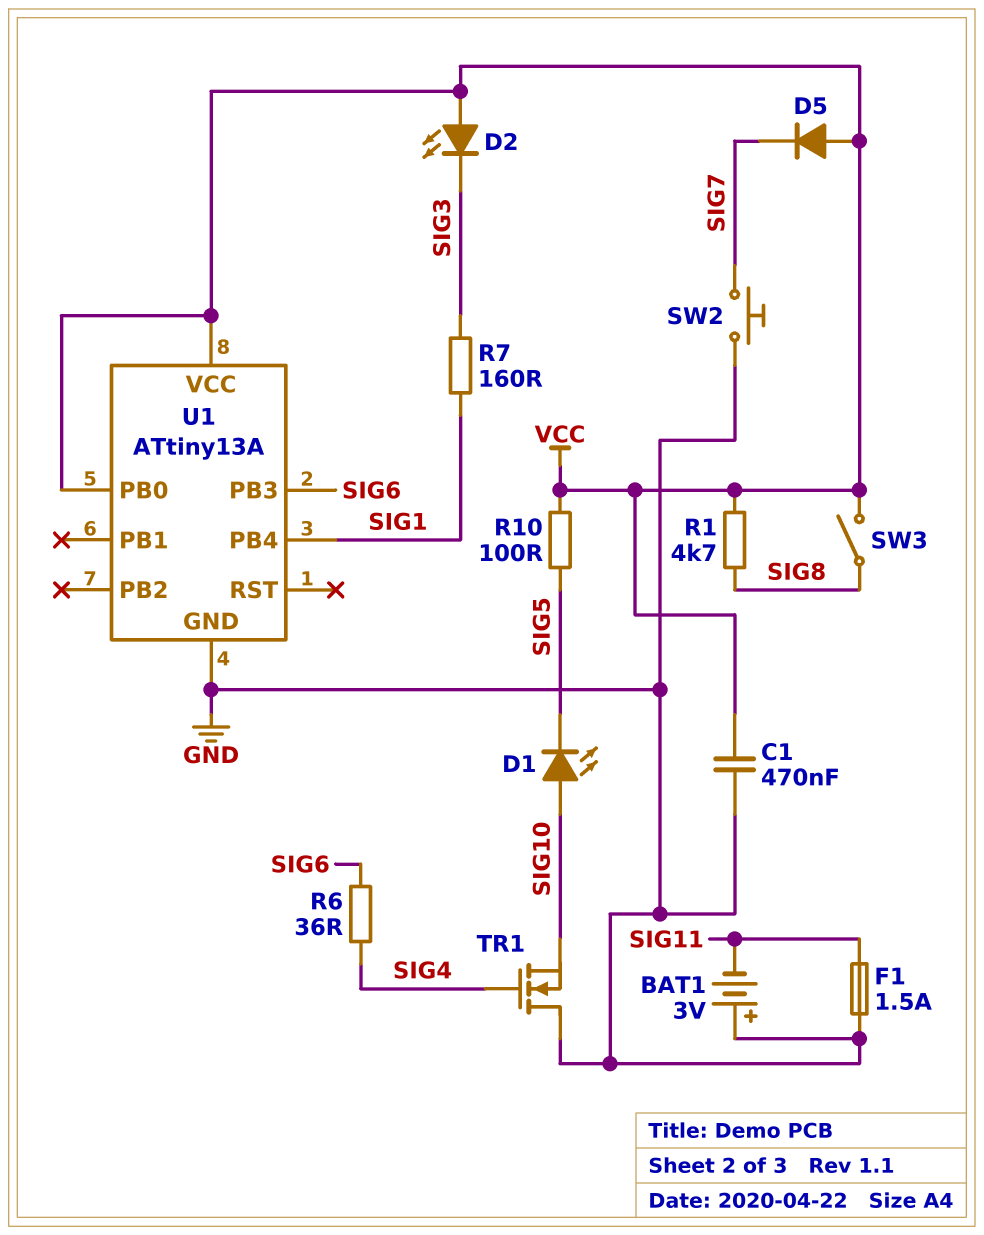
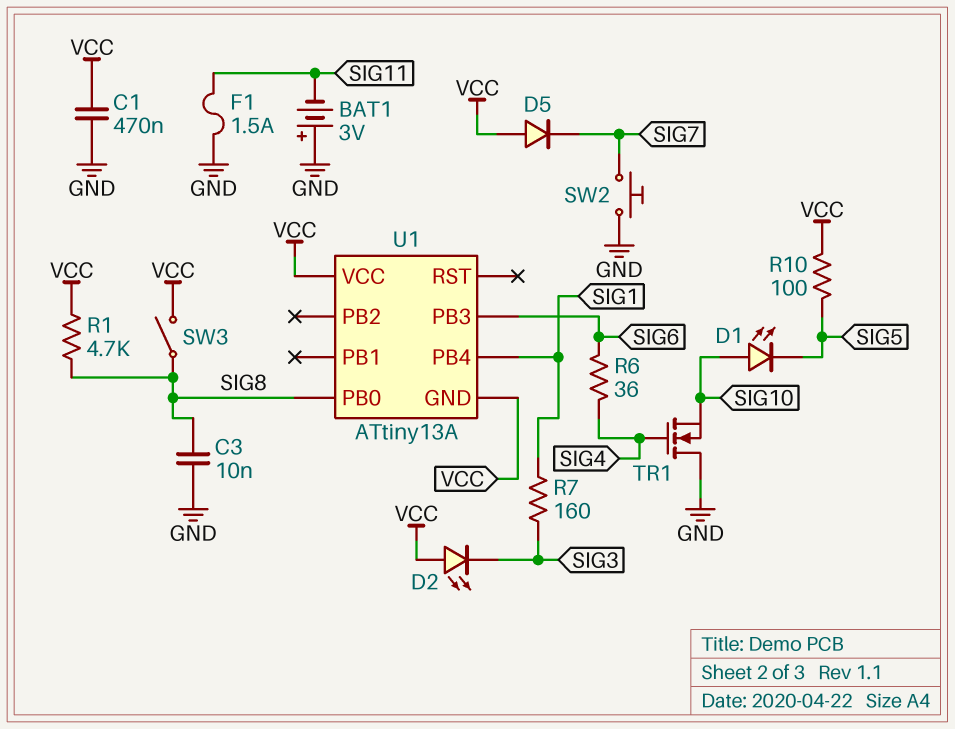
C3: none -> 10nF (GND, SIG8)
U1 pin GND: GND -> VCC
U1 pin PB0: VCC -> SIG8

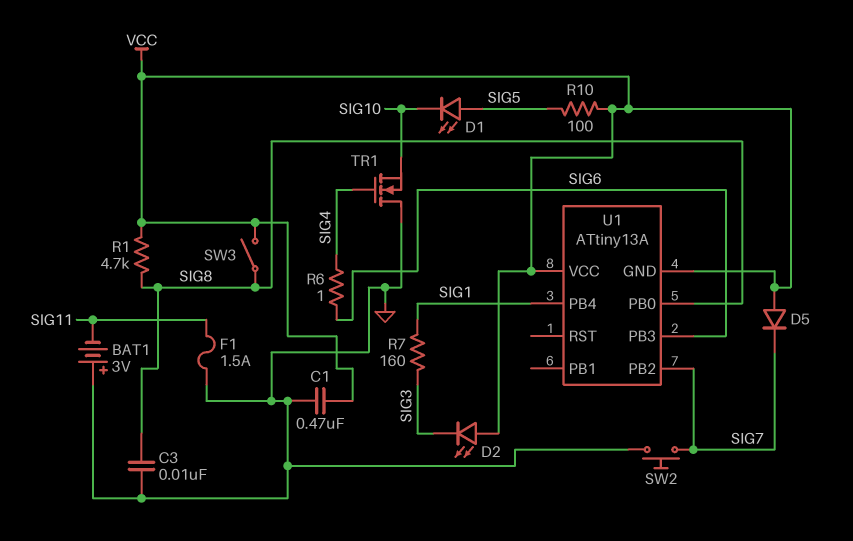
D1: LED (A SIG10, K SIG5) -> LED (A SIG5, K SIG10)
R6: 36 (SIG4, SIG6) -> 1 (SIG4, SIG6)
U1 pin PB2: none -> SIG7

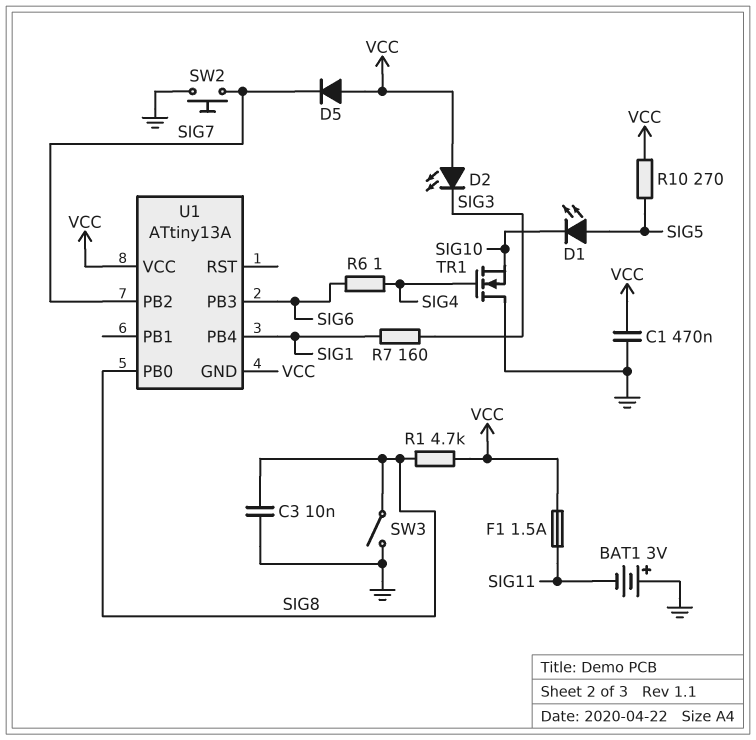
F1: 1.5A (GND, SIG11) -> 1.5A (SIG11, VCC)
R10: 100 (SIG5, VCC) -> 270 (SIG5, VCC)
SW3: switch (SIG8, VCC) -> switch (GND, SIG8)

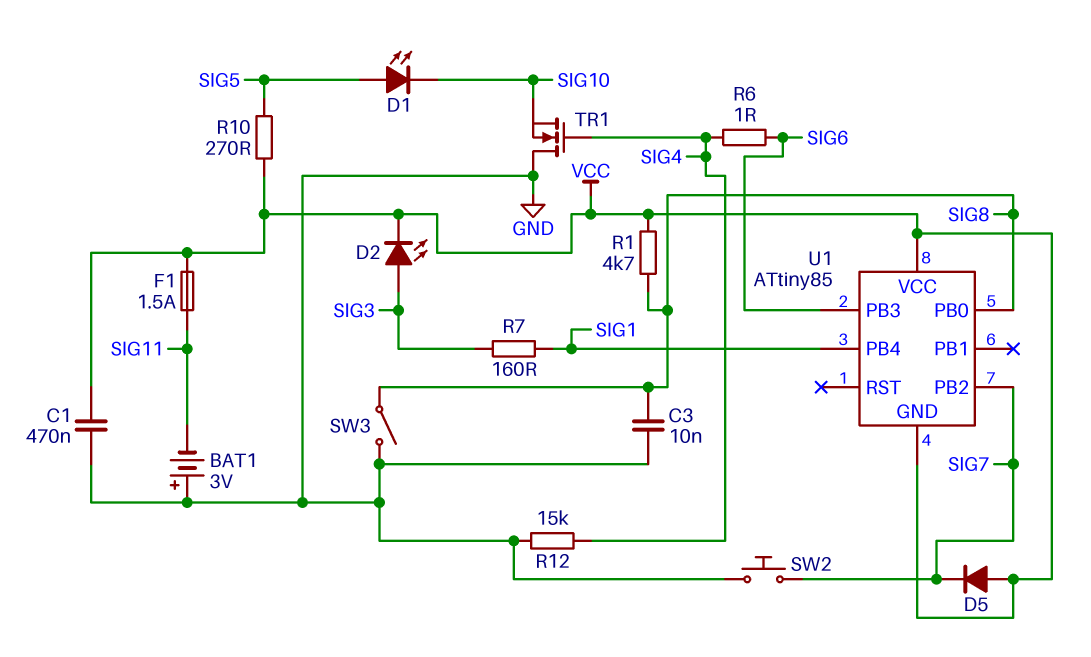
D2: LED (A VCC, K SIG3) -> LED (A SIG3, K VCC)
R12: none -> 15k (GND, SIG4)
U1: ATtiny13A -> ATtiny85

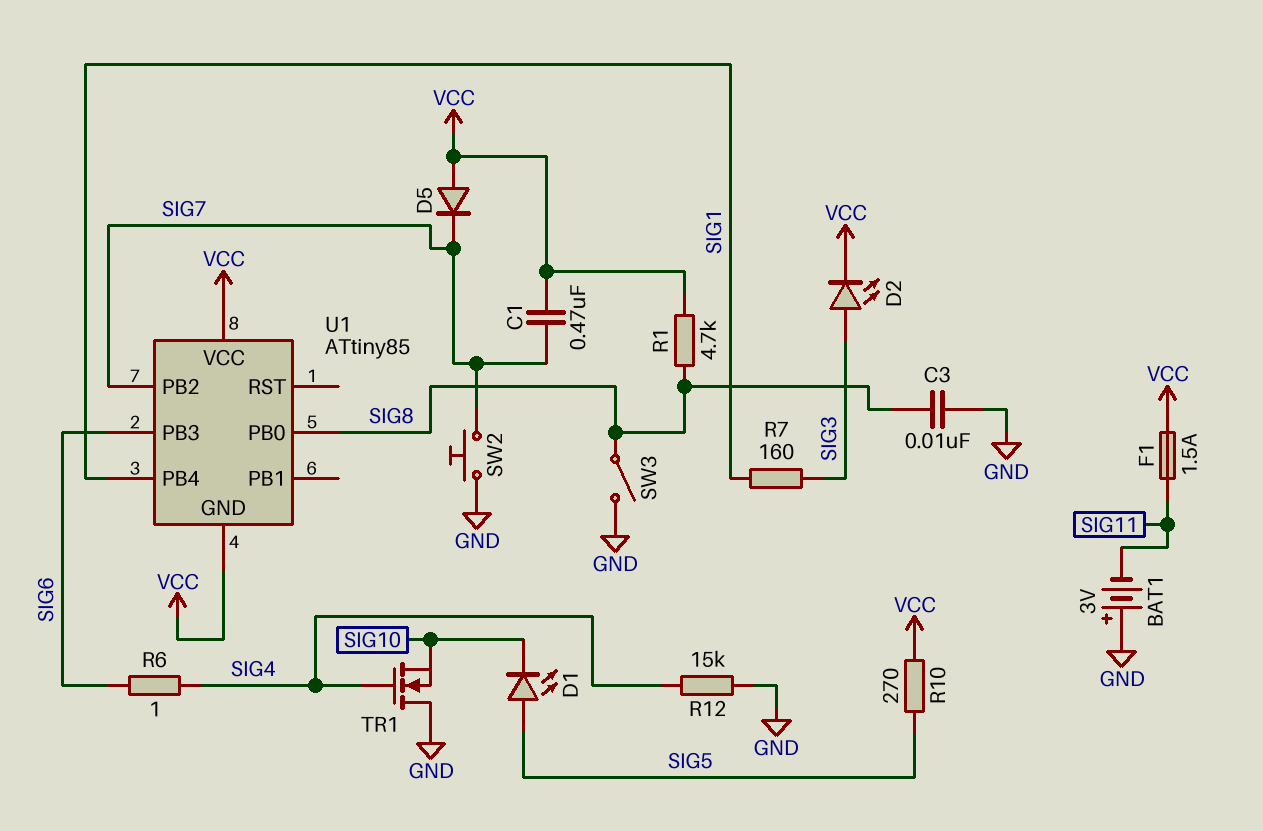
C1: 470nF (GND, VCC) -> 470nF (SIG7, VCC)

